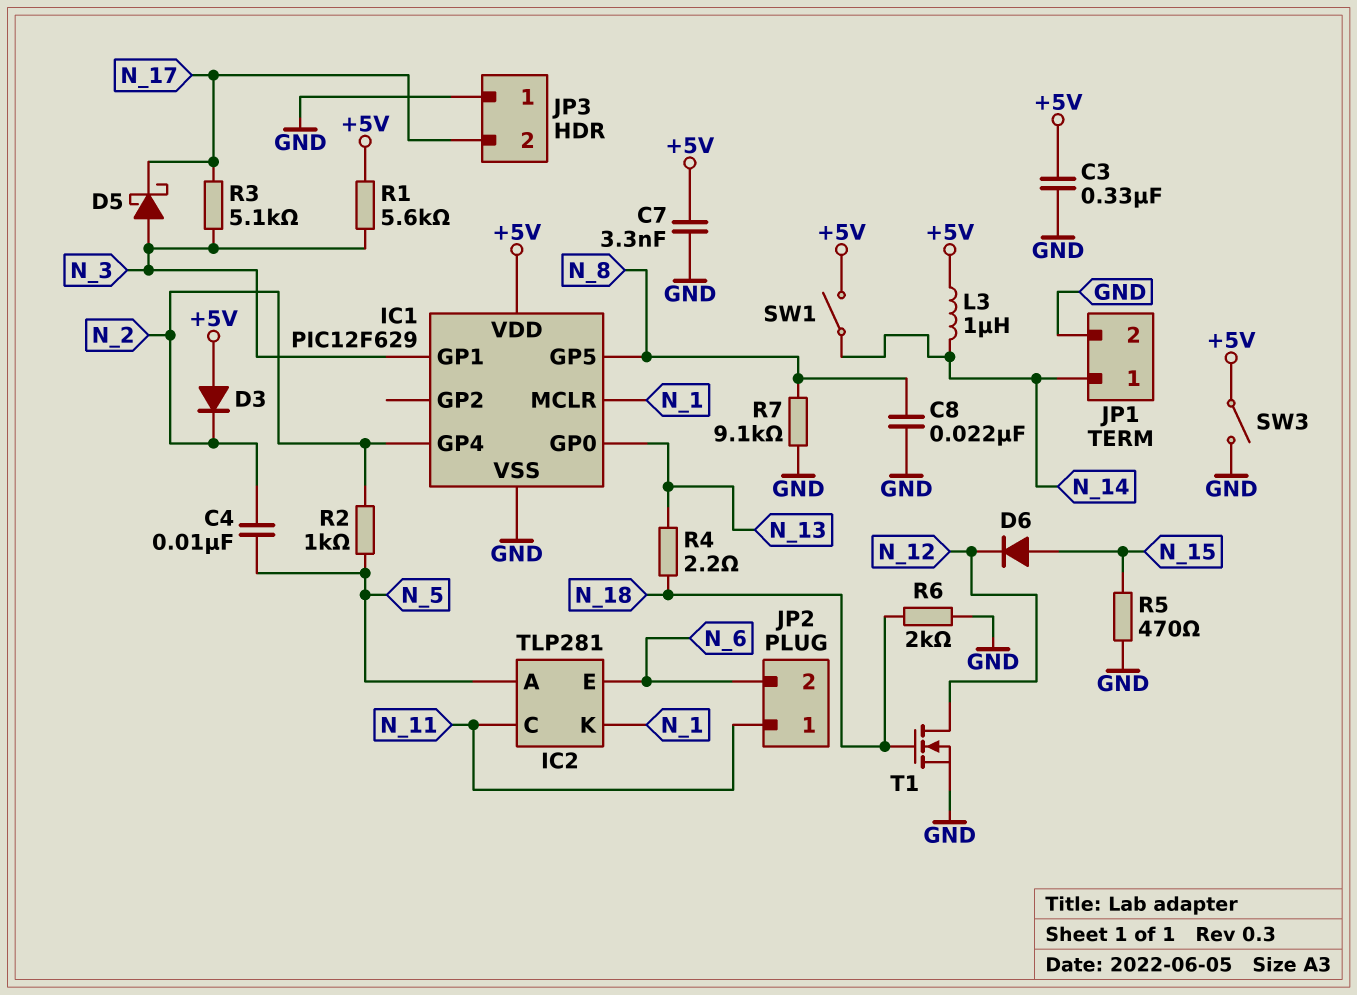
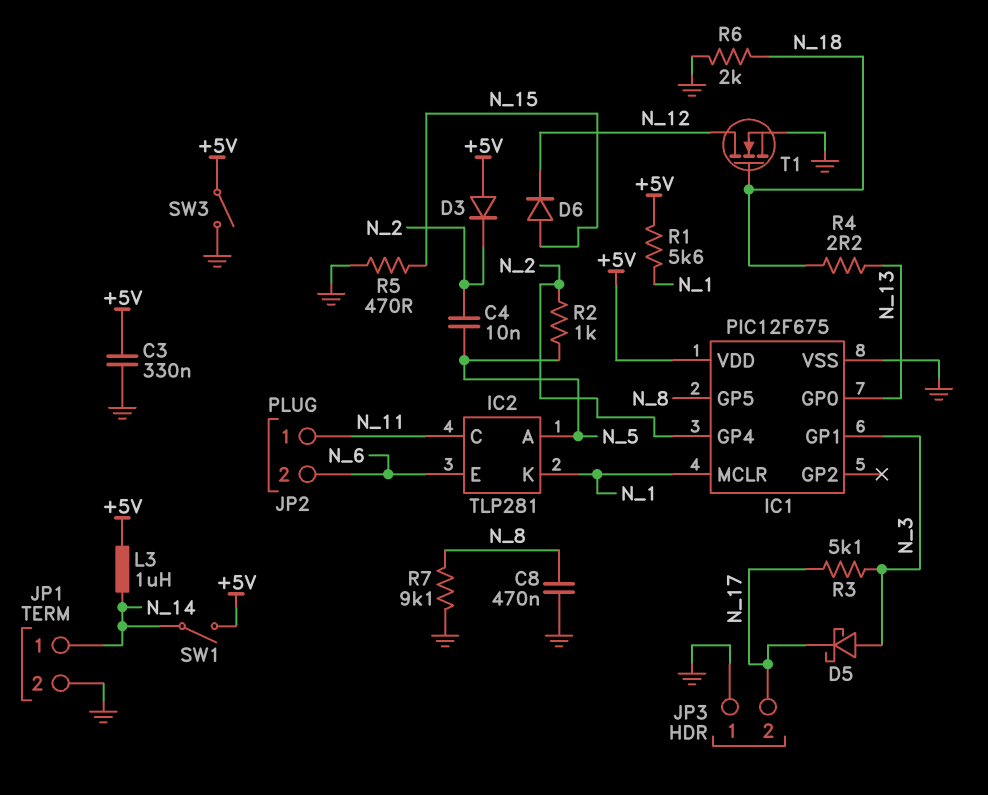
C7: 3.3nF (+5V, GND) -> none
C8: 22nF (GND, N_8) -> 470nF (GND, N_8)
IC1: PIC12F629 -> PIC12F675
R1: 5.6k (+5V, N_3) -> 5.6k (+5V, N_1)

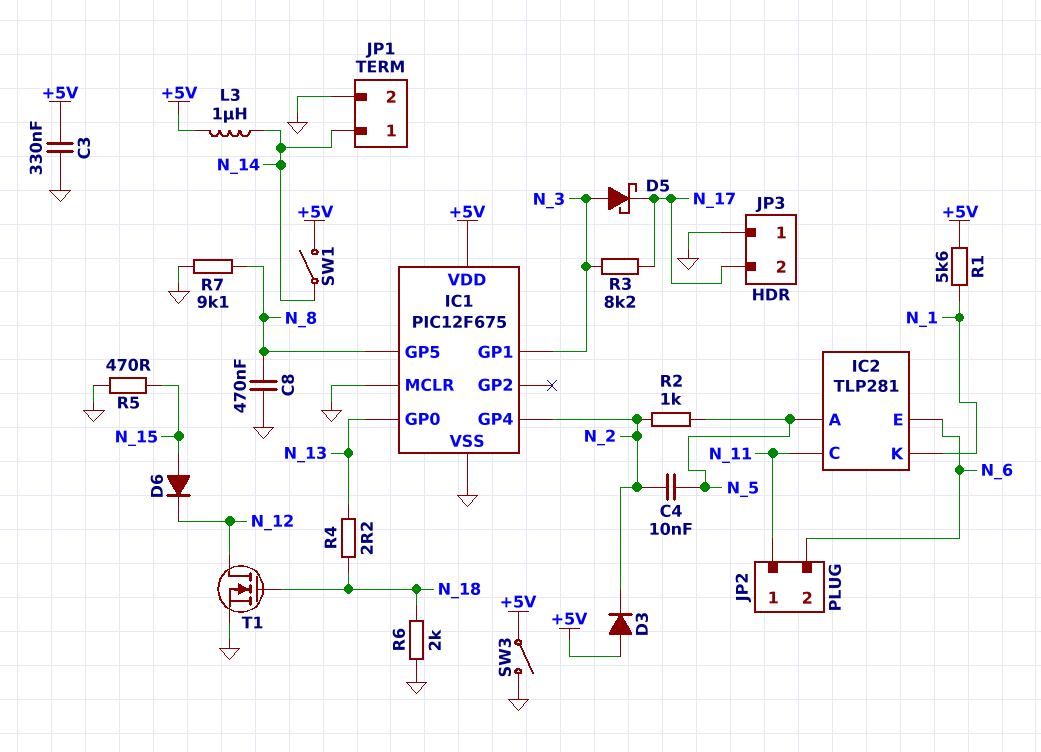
IC1 pin MCLR: N_1 -> GND
R3: 5.1k (N_3, N_17) -> 8.2k (N_3, N_17)

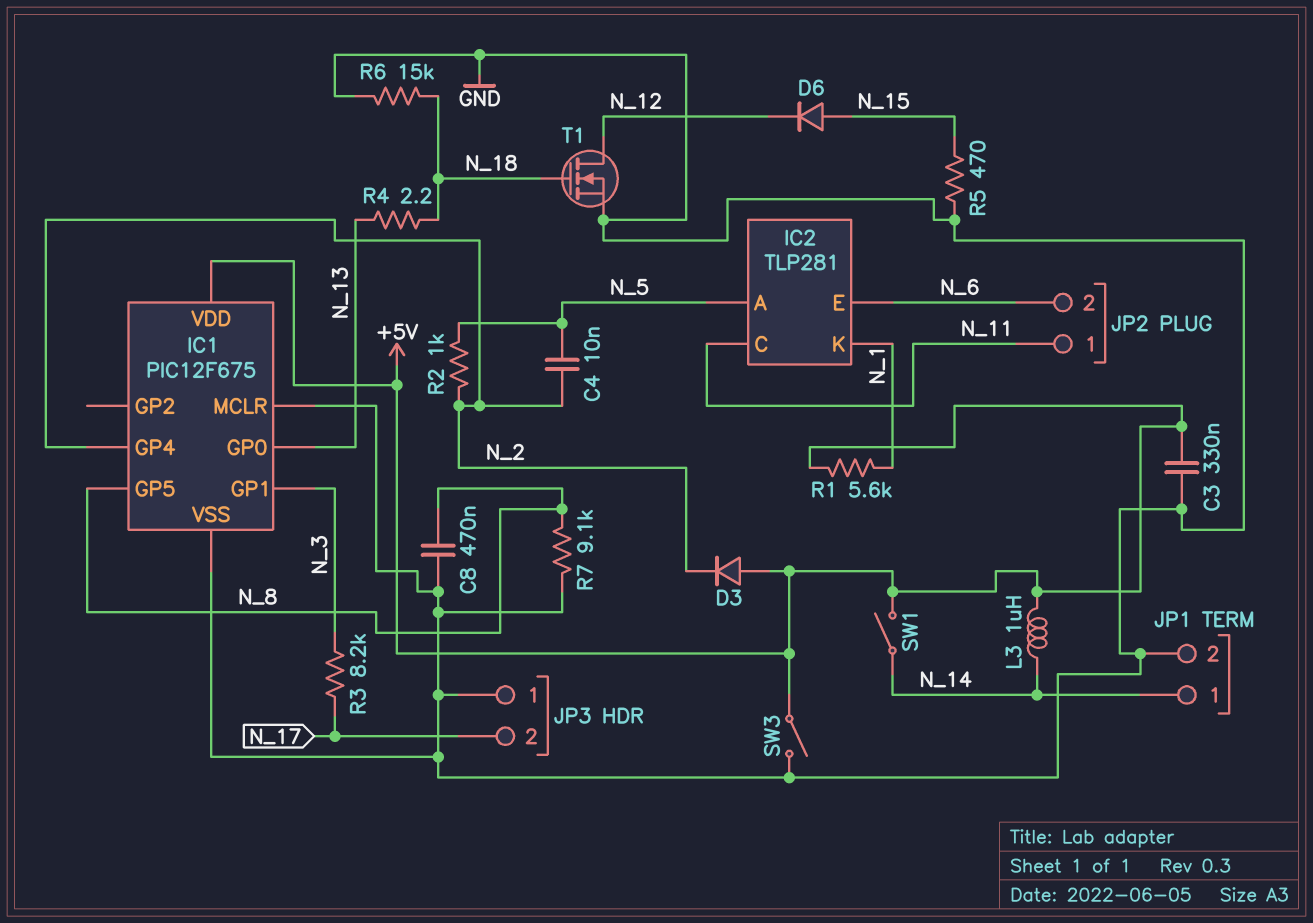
D5: schottky (A N_3, K N_17) -> none
R6: 2k (GND, N_18) -> 15k (GND, N_18)

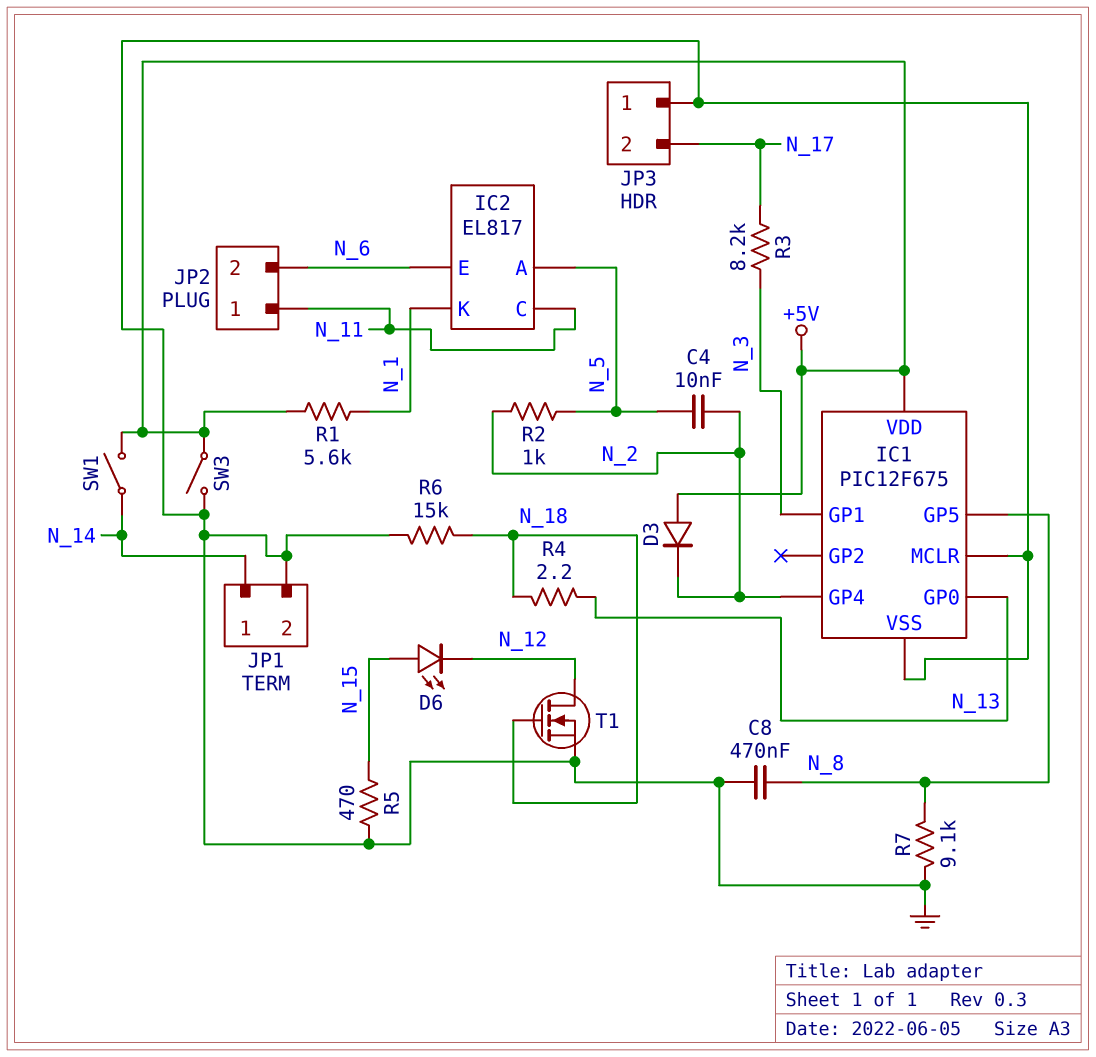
C3: 330nF (+5V, GND) -> none
D6: diode (A N_15, K N_12) -> LED (A N_15, K N_12)
IC2: TLP281 -> EL817
L3: 1uH (+5V, N_14) -> none

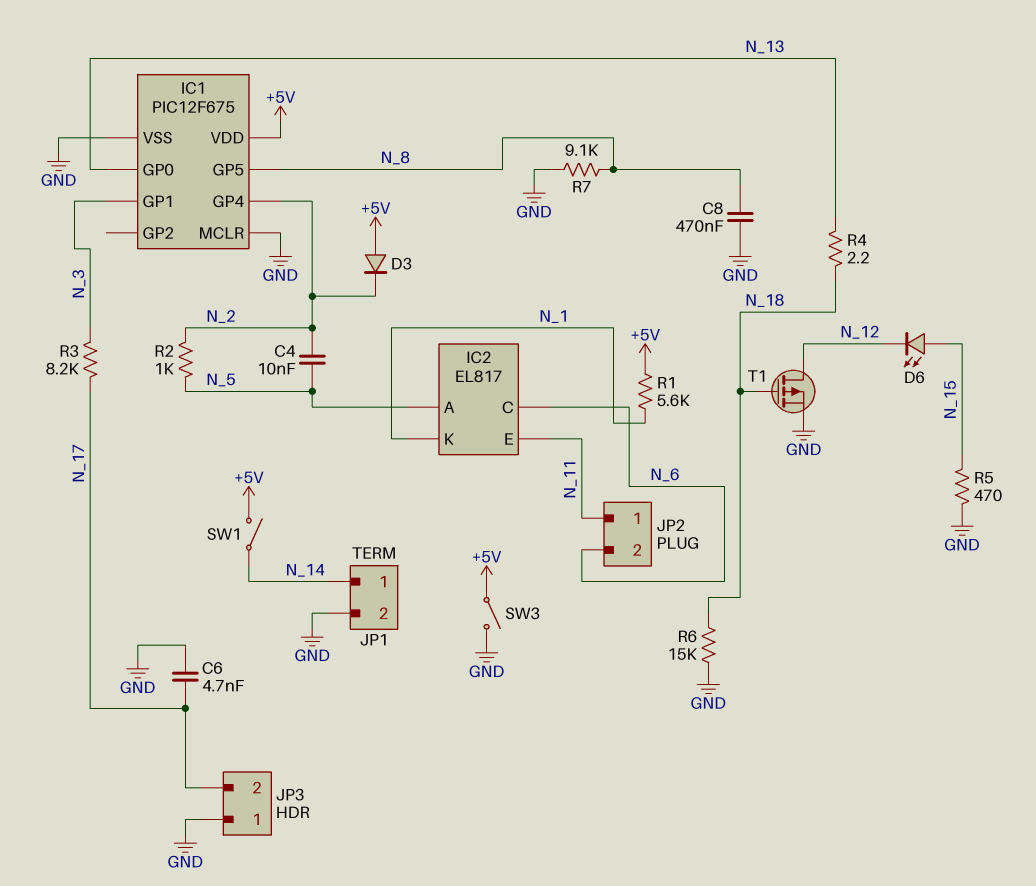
C6: none -> 4.7nF (GND, N_17)
IC2 pin C: N_11 -> N_6
IC2 pin E: N_6 -> N_11
T1: NMOS (G N_18, D N_12, S GND) -> PMOS (G N_18, D N_12, S GND)

